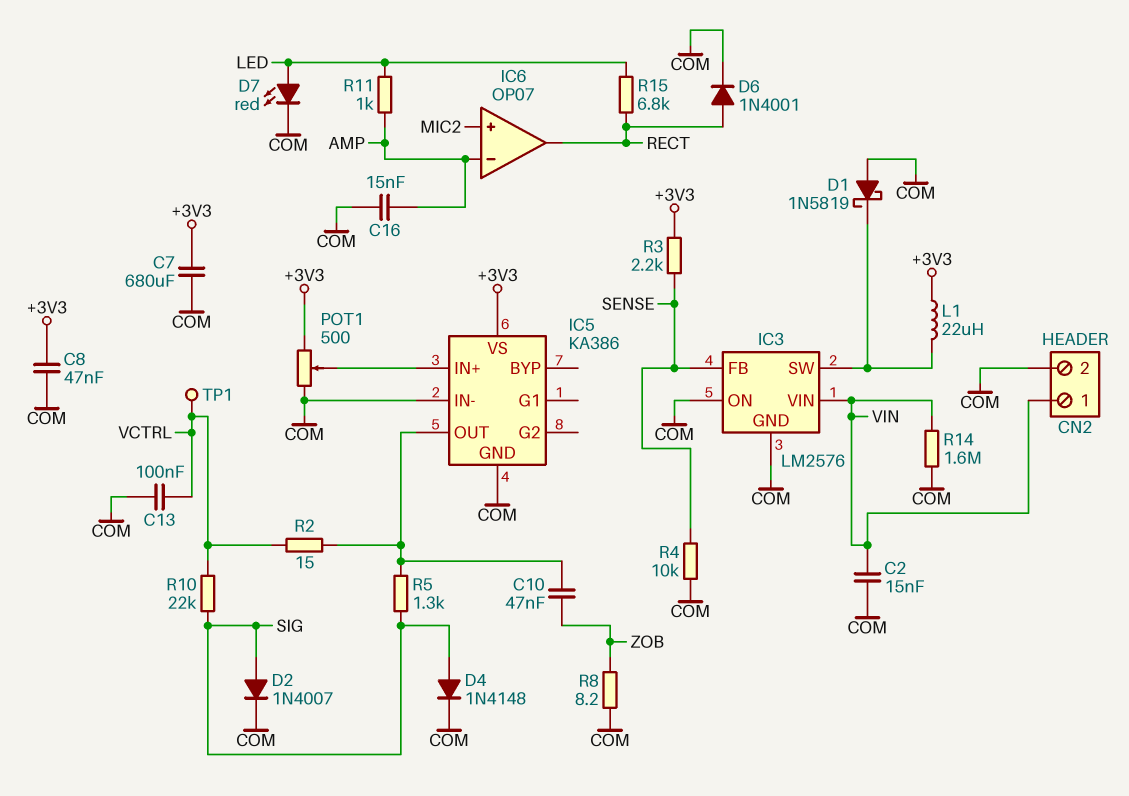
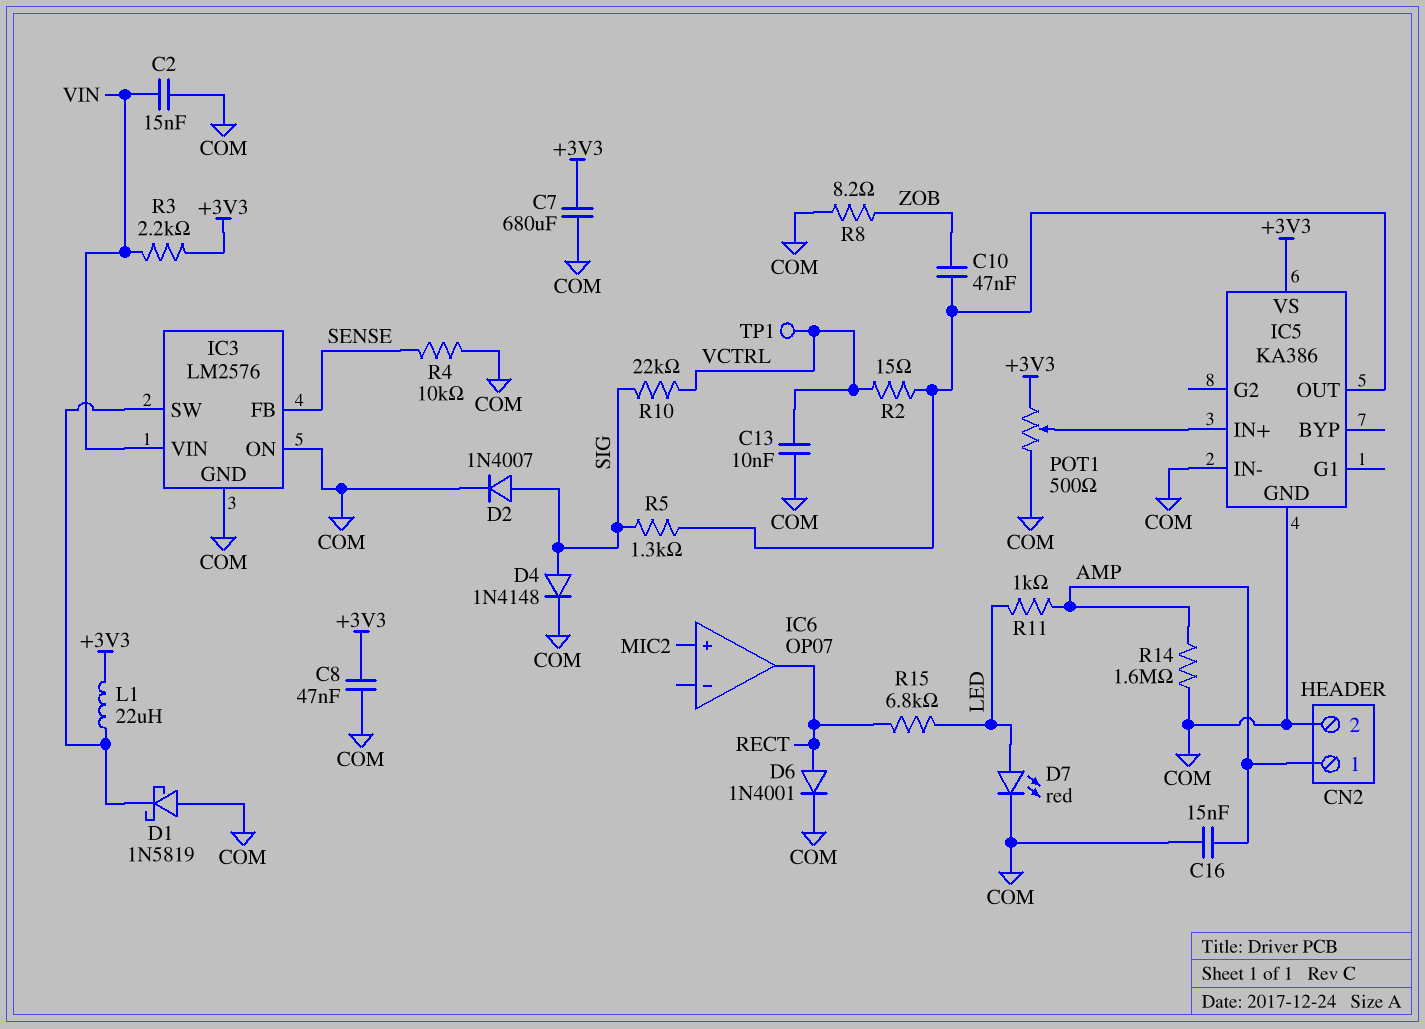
C13: 100nF (COM, VCTRL) -> 10nF (COM, VCTRL)
CN2 pin 1: VIN -> AMP
IC6 pin in-: AMP -> none
R3: 2.2k (+3V3, SENSE) -> 2.2k (+3V3, VIN)
R14: 1.6M (COM, VIN) -> 1.6M (AMP, COM)

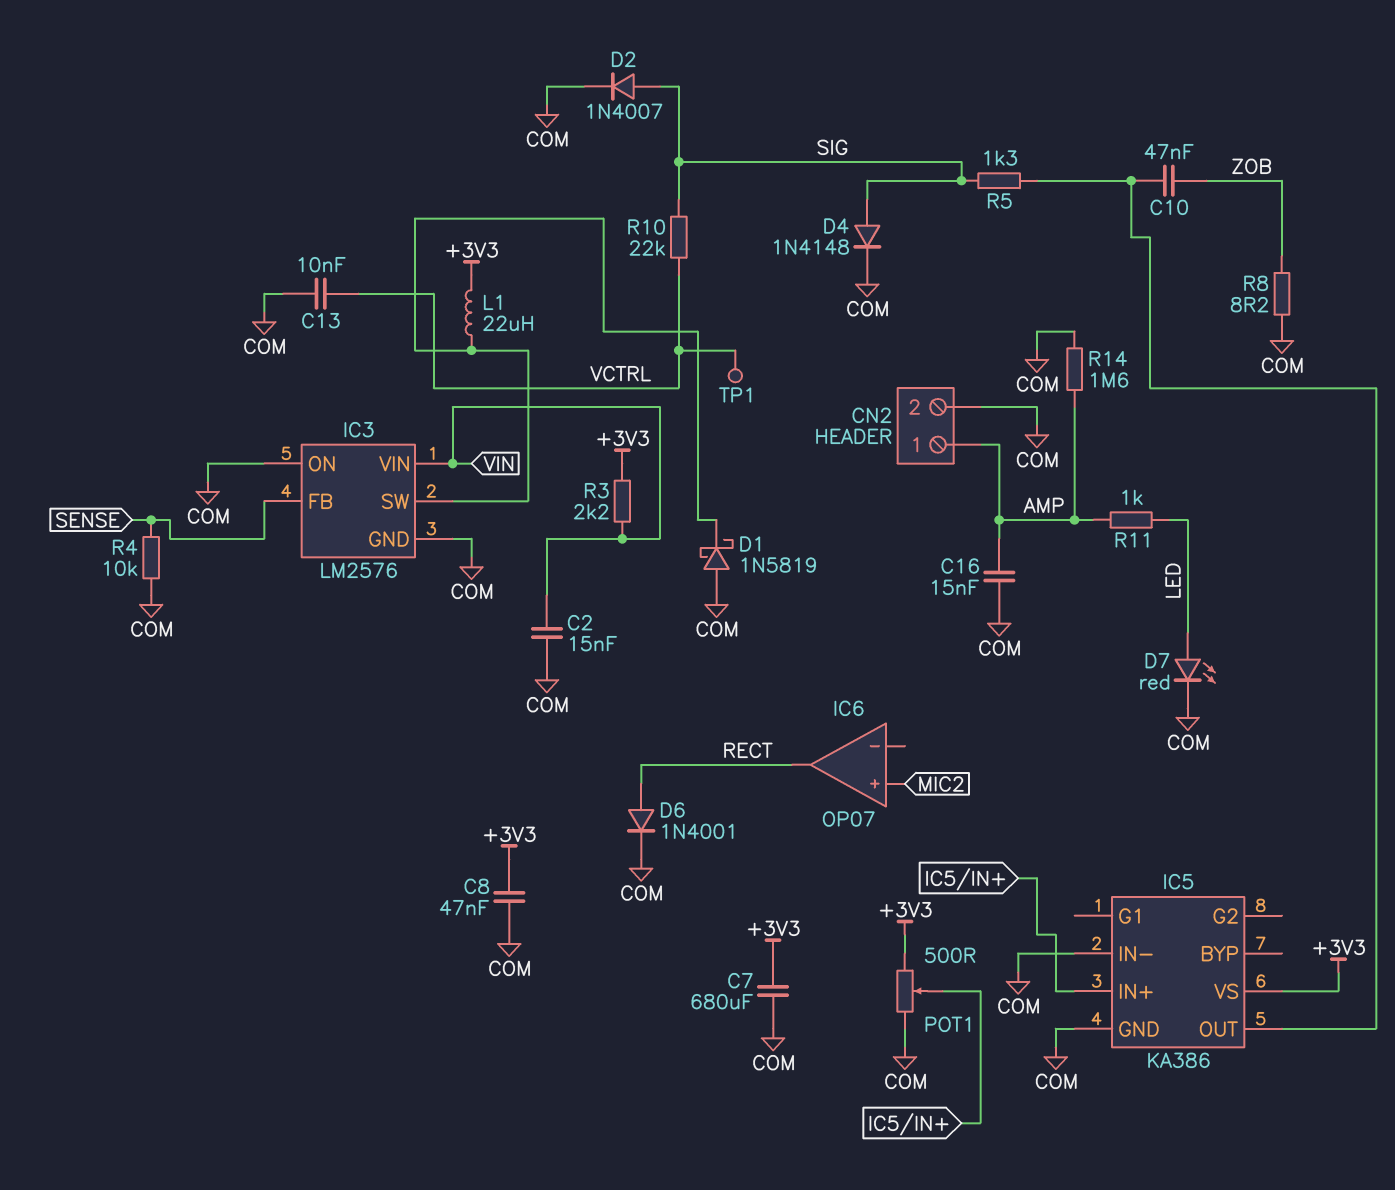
R2: 15 (IC5/OUT, VCTRL) -> none
R15: 6.8k (LED, RECT) -> none

